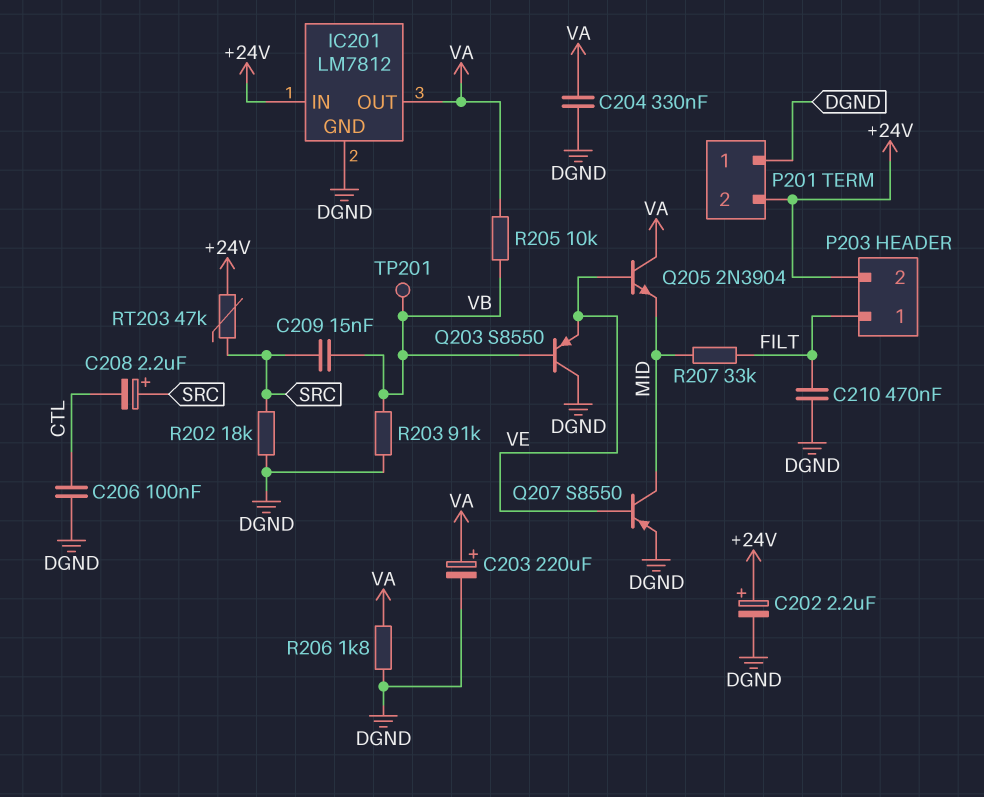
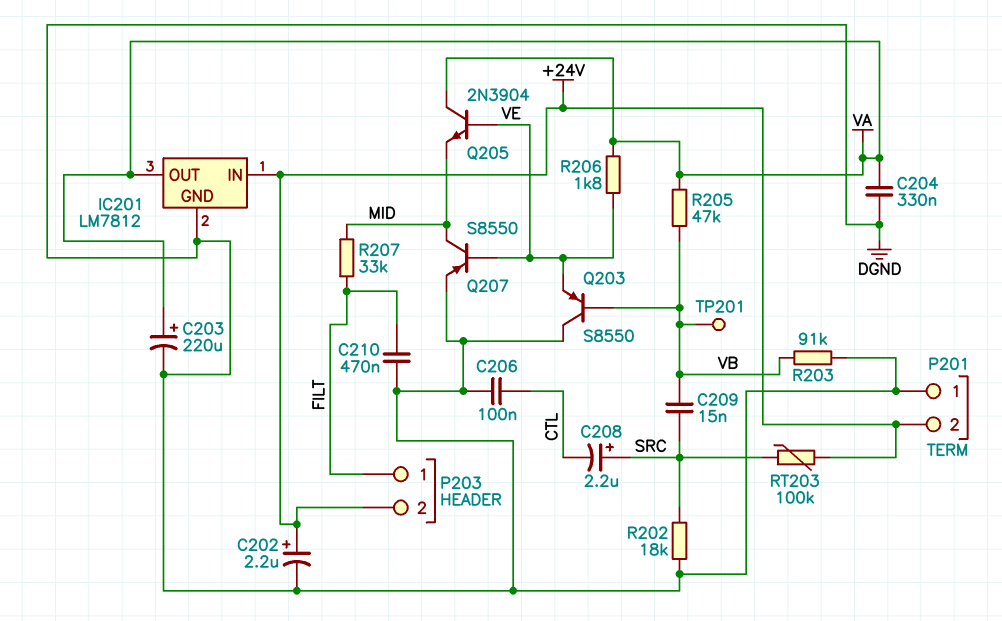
R205: 10k (VA, VB) -> 47k (VA, VB)
R206: 1.8k (DGND, VA) -> 1.8k (VA, VE)
RT203: 47k (+24V, SRC) -> 100k (+24V, SRC)

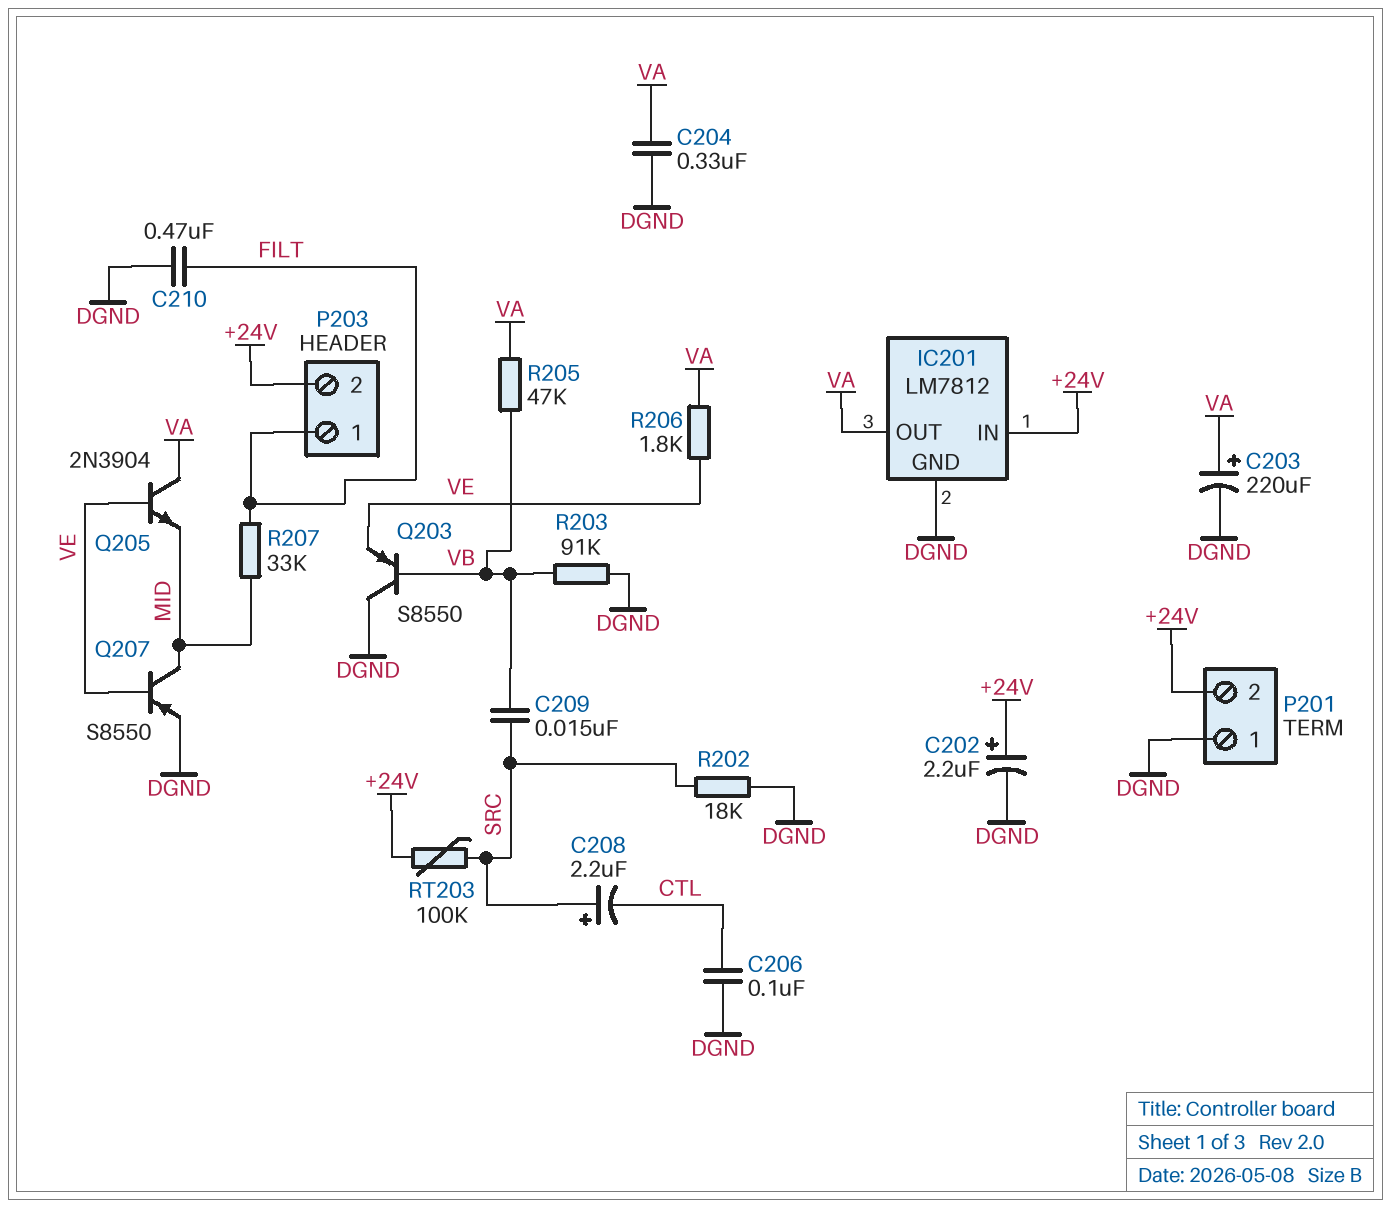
TP201: test point (VB) -> none

